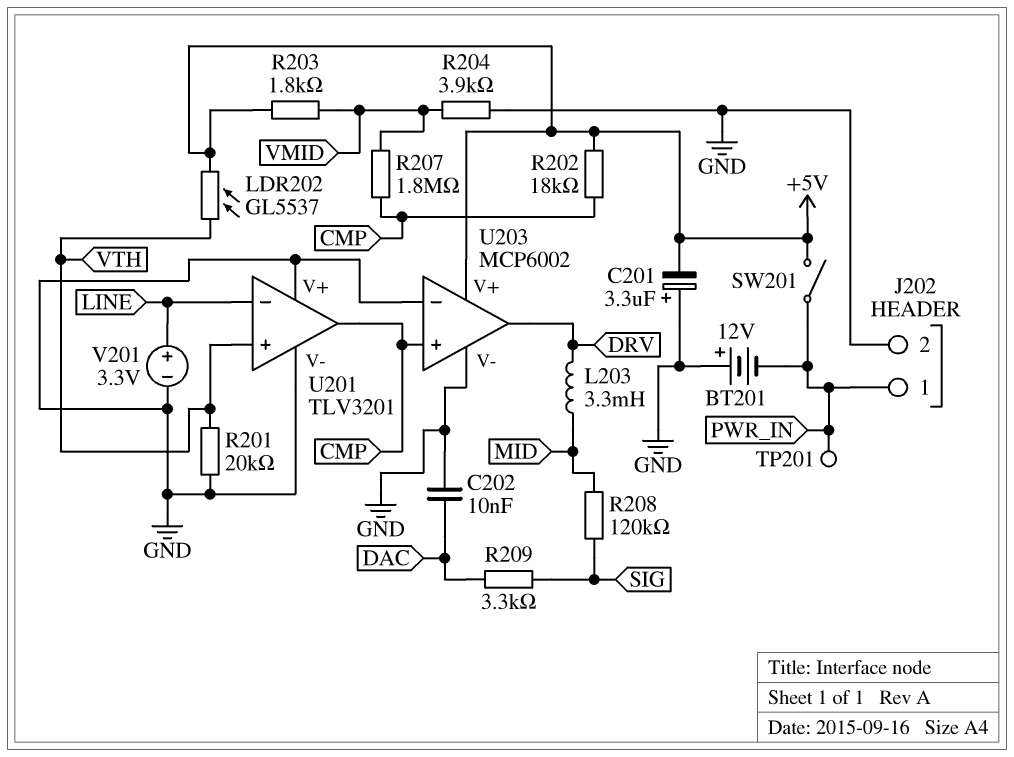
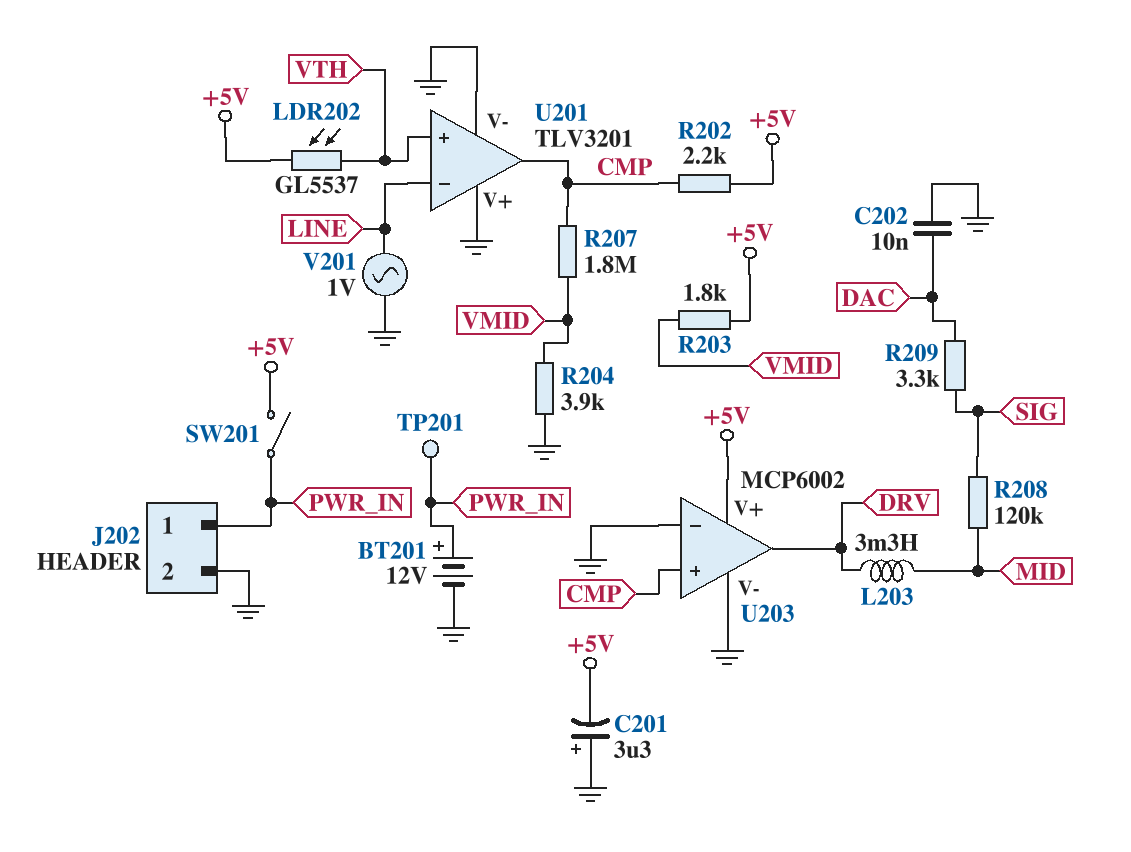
BT201: 12V (plus GND, minus PWR_IN) -> 12V (plus PWR_IN, minus GND)
R201: 20k (GND, VTH) -> none
R202: 18k (+5V, CMP) -> 2.2k (+5V, CMP)
V201: 3.3V (plus LINE, minus GND) -> AC 1V (GND, LINE)

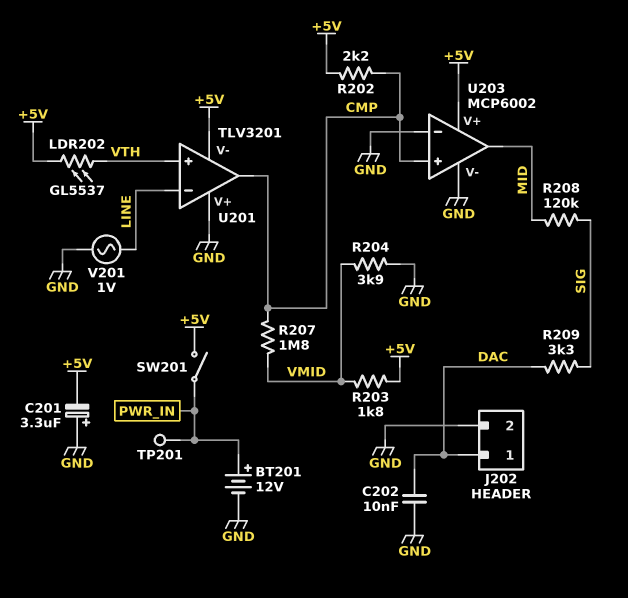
J202 pin 1: PWR_IN -> DAC
L203: 3.3mH (DRV, MID) -> none
U201 pin V-: GND -> +5V
U203 pin out: DRV -> MID

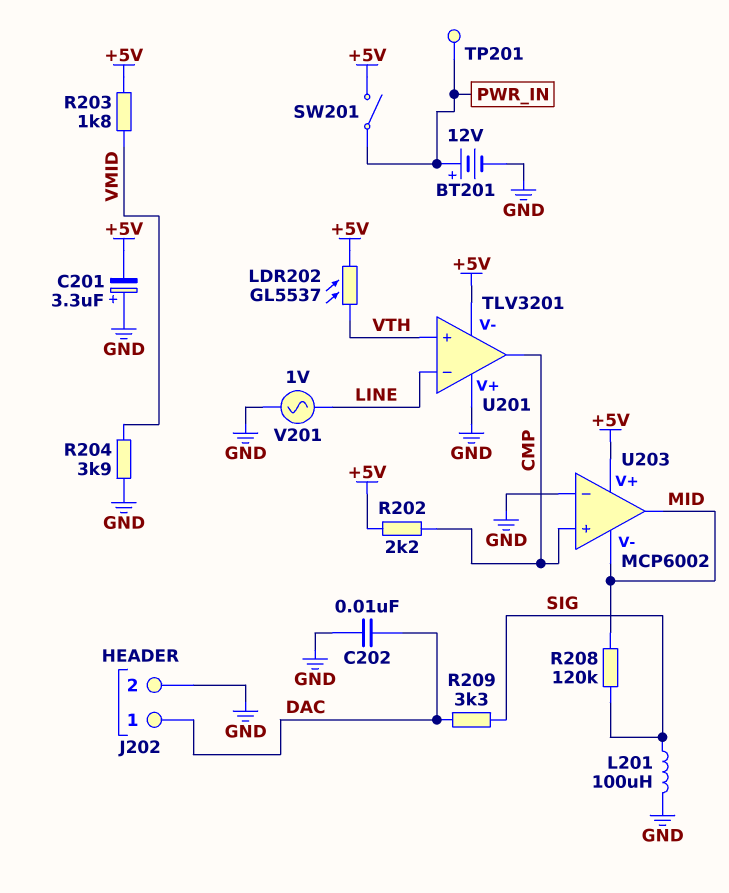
L201: none -> 100uH (GND, SIG)
R207: 1.8M (CMP, VMID) -> none
U203 pin V-: GND -> MID

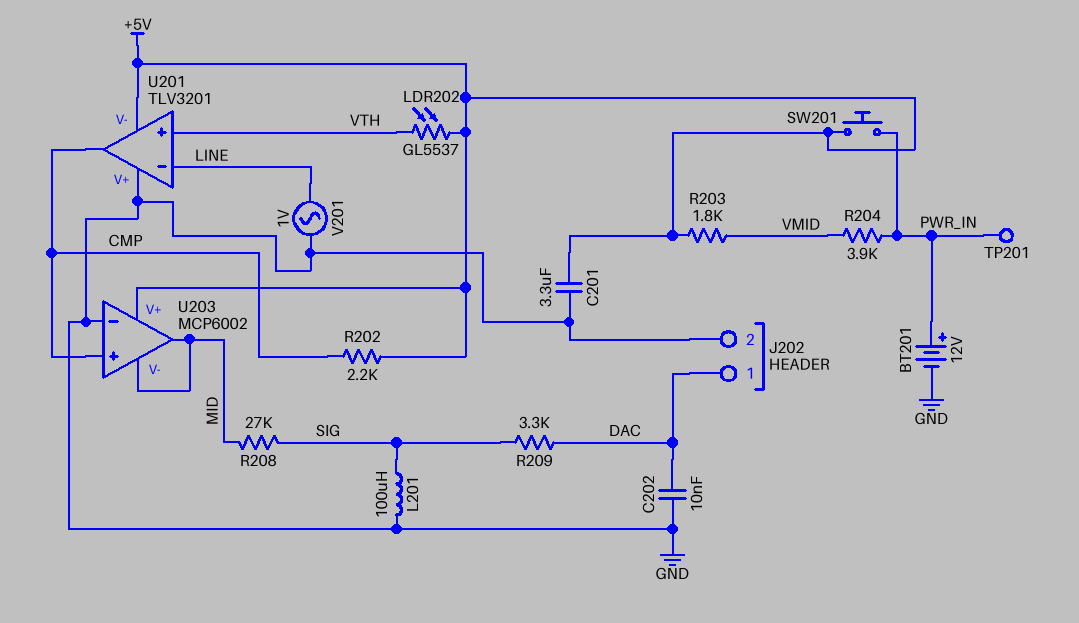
C201: 3.3uF (plus GND, minus +5V) -> 3.3uF (+5V, GND)
R204: 3.9k (GND, VMID) -> 3.9k (PWR_IN, VMID)
R208: 120k (MID, SIG) -> 27k (MID, SIG)
SW201: switch (+5V, PWR_IN) -> button (+5V, PWR_IN)

